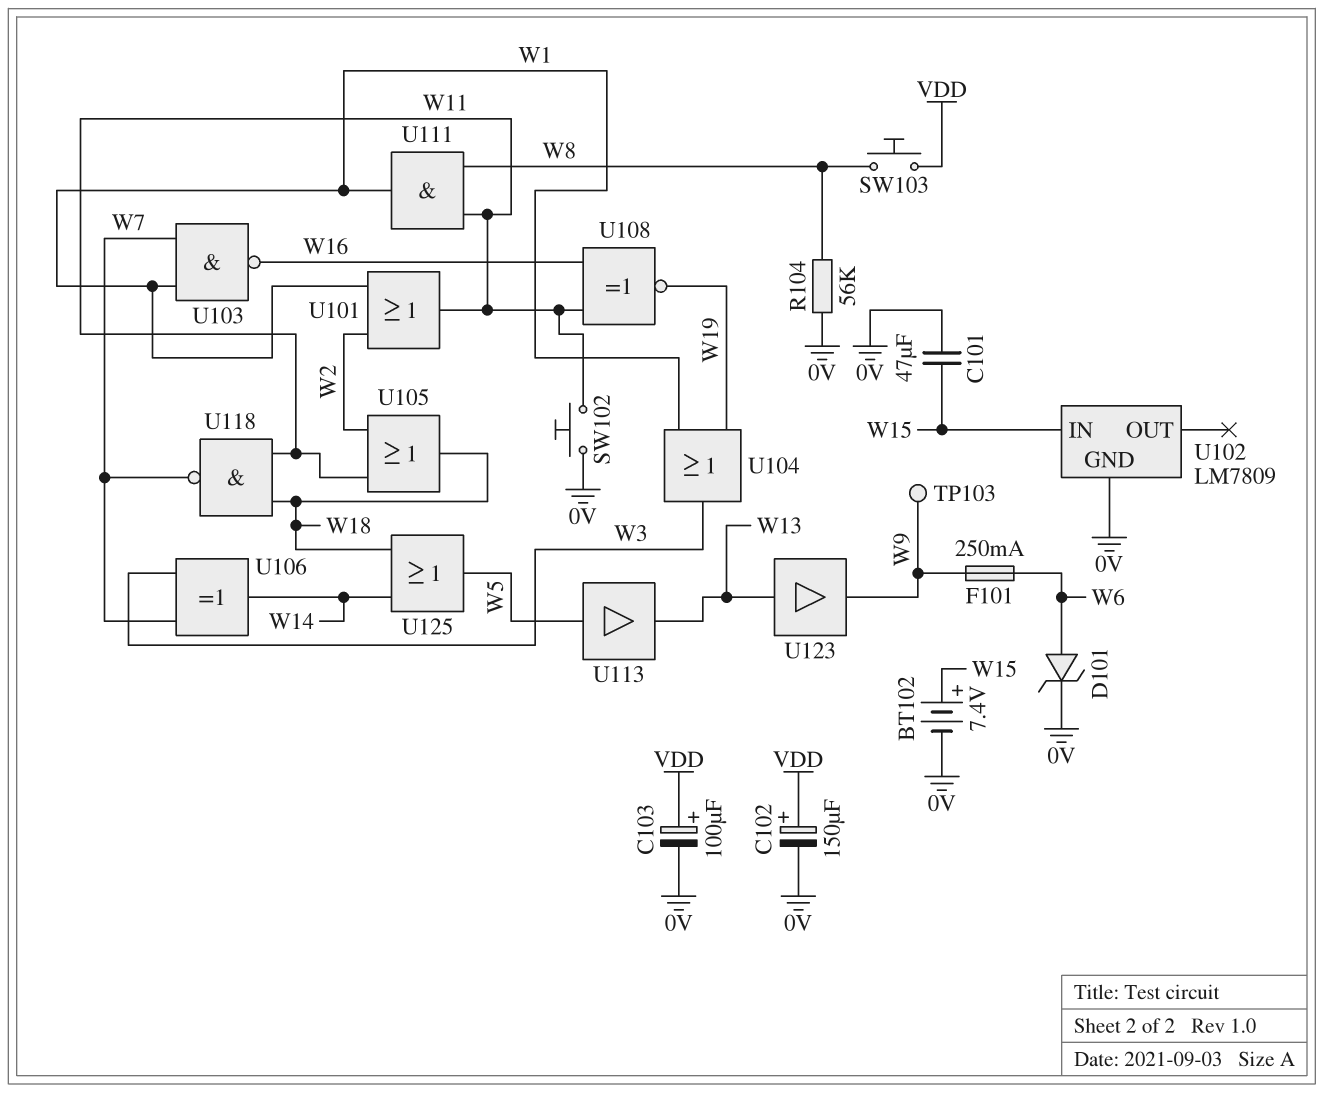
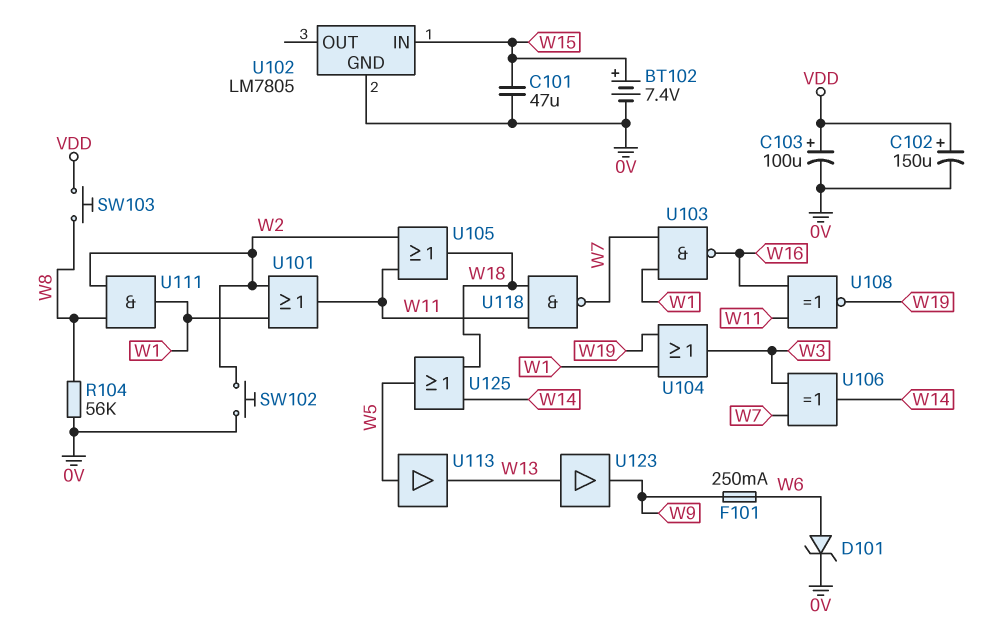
SW102: button (0V, W11) -> button (0V, W2)
TP103: test point (W9) -> none
U102: LM7809 -> LM7805
U111: AND (in W8, in W11, out W1) -> AND (in W2, in W8, out W1)

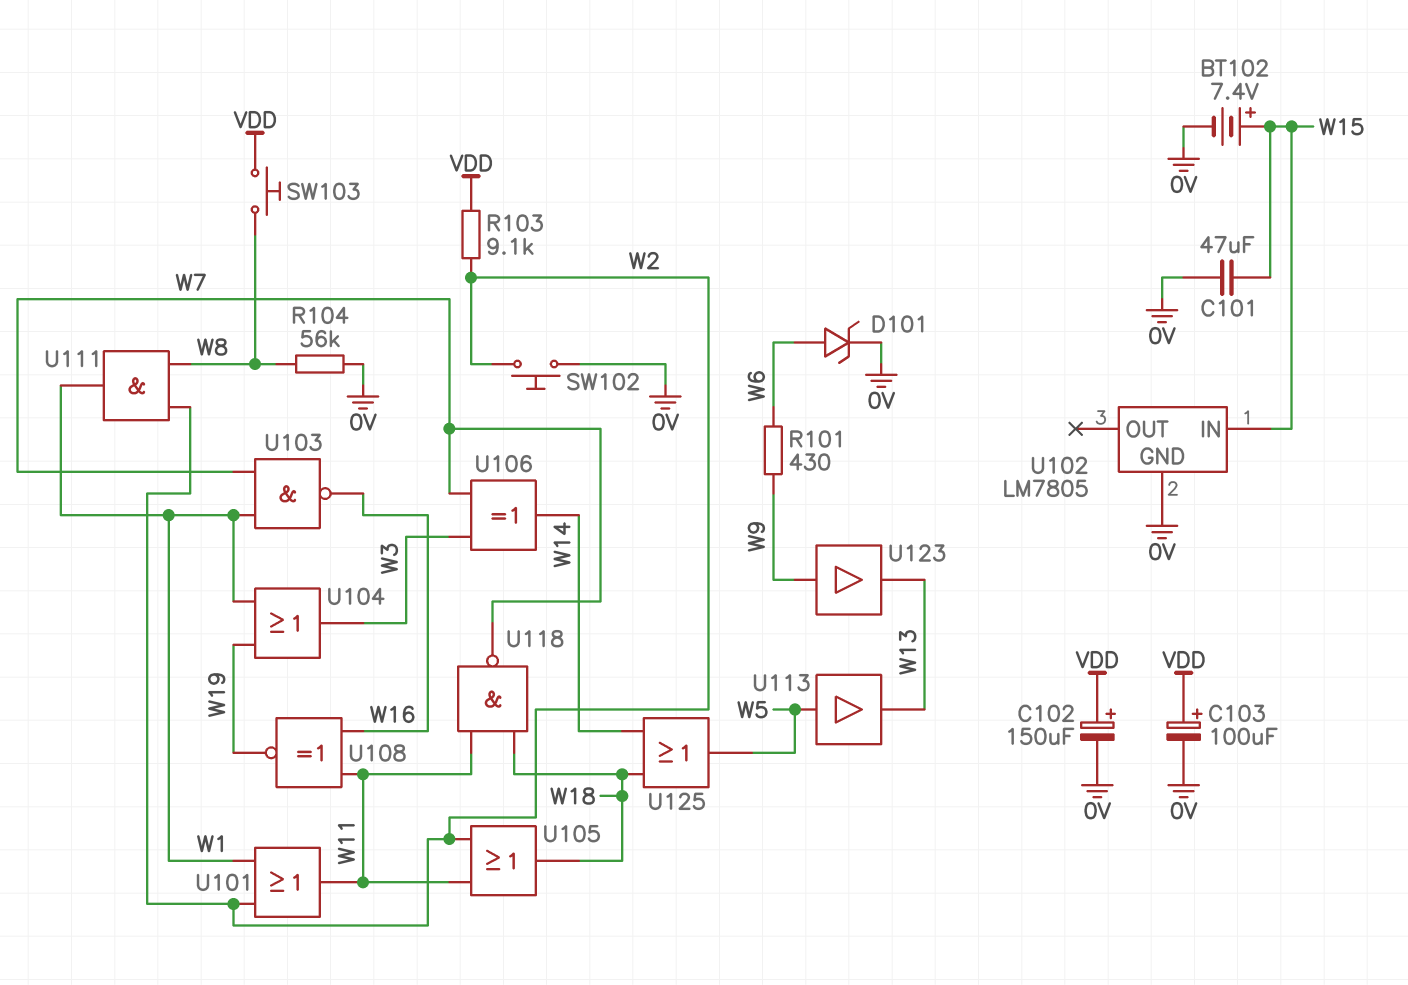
F101: 250mA (W6, W9) -> none
R101: none -> 430 (W6, W9)
R103: none -> 9.1k (VDD, W2)
U123: buffer (in W13, out W9) -> buffer (in W9, out W13)

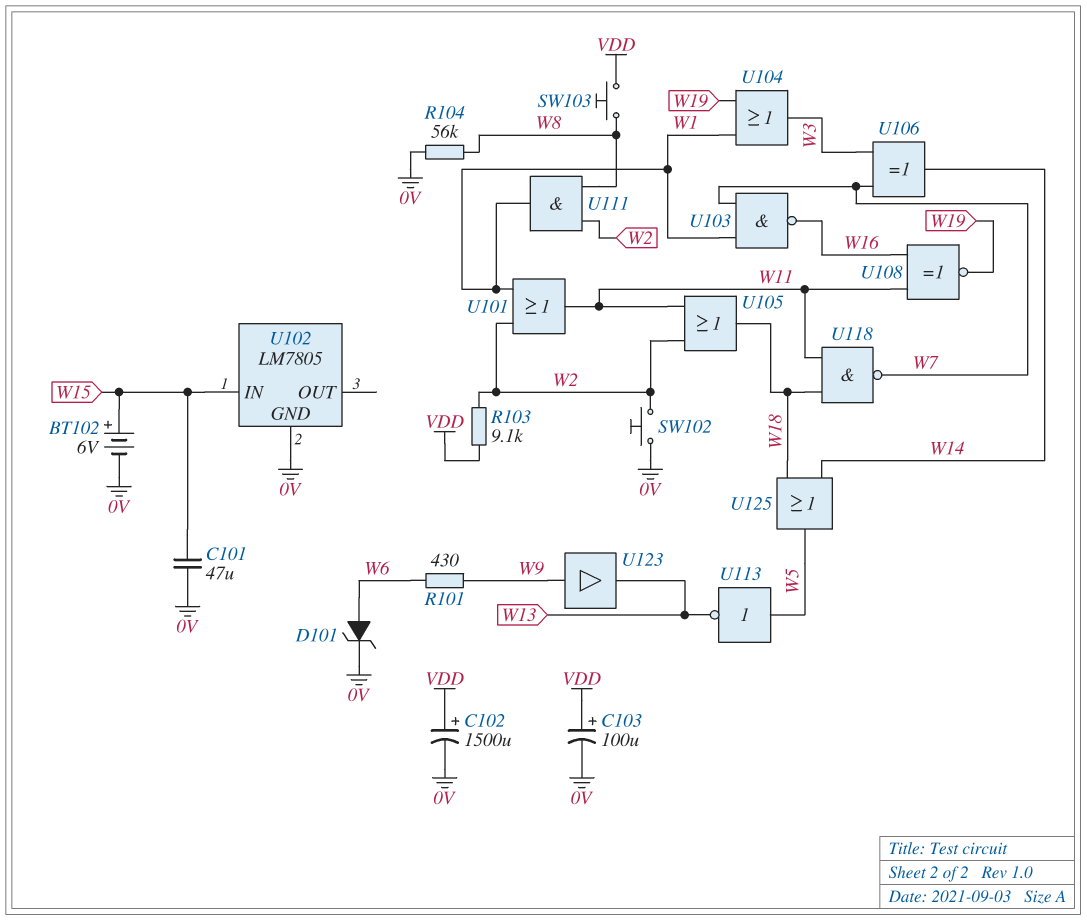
BT102: 7.4V (plus W15, minus 0V) -> 6V (plus W15, minus 0V)
C102: 150uF (plus VDD, minus 0V) -> 1500uF (plus VDD, minus 0V)
U113: buffer (in W5, out W13) -> NOT (in W5, out W13)

